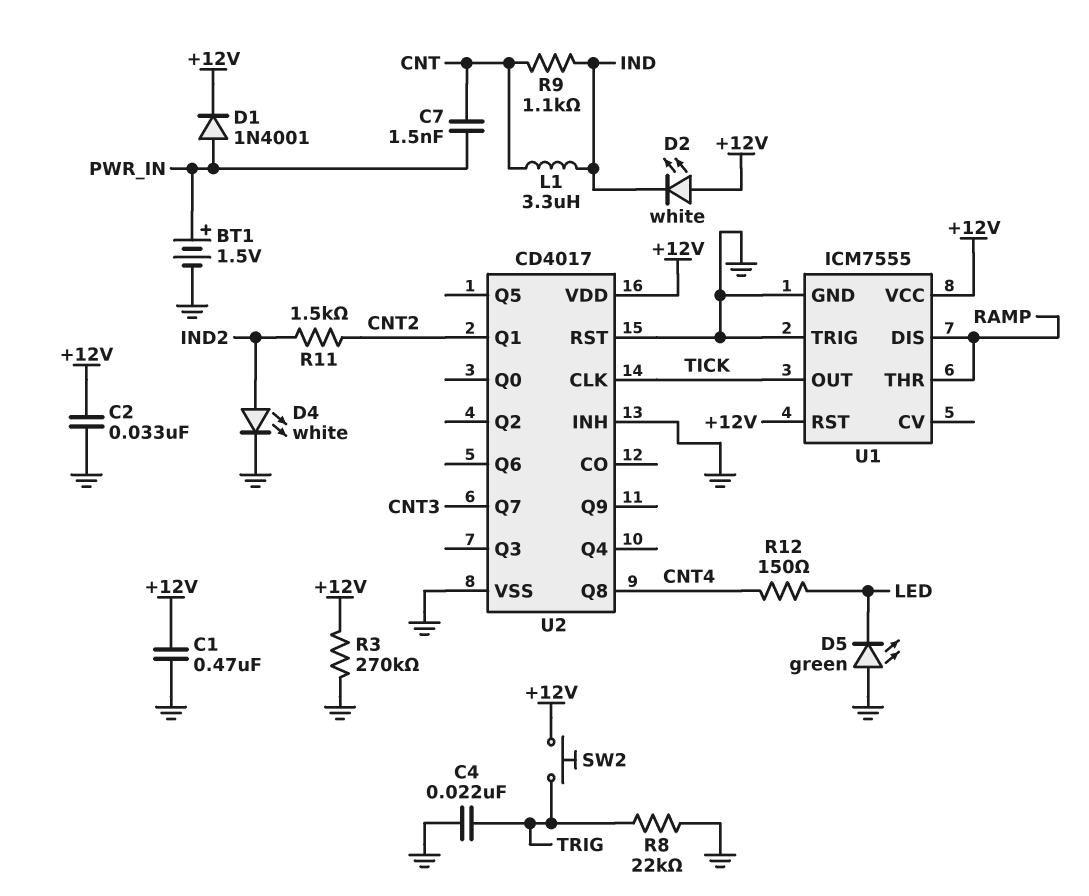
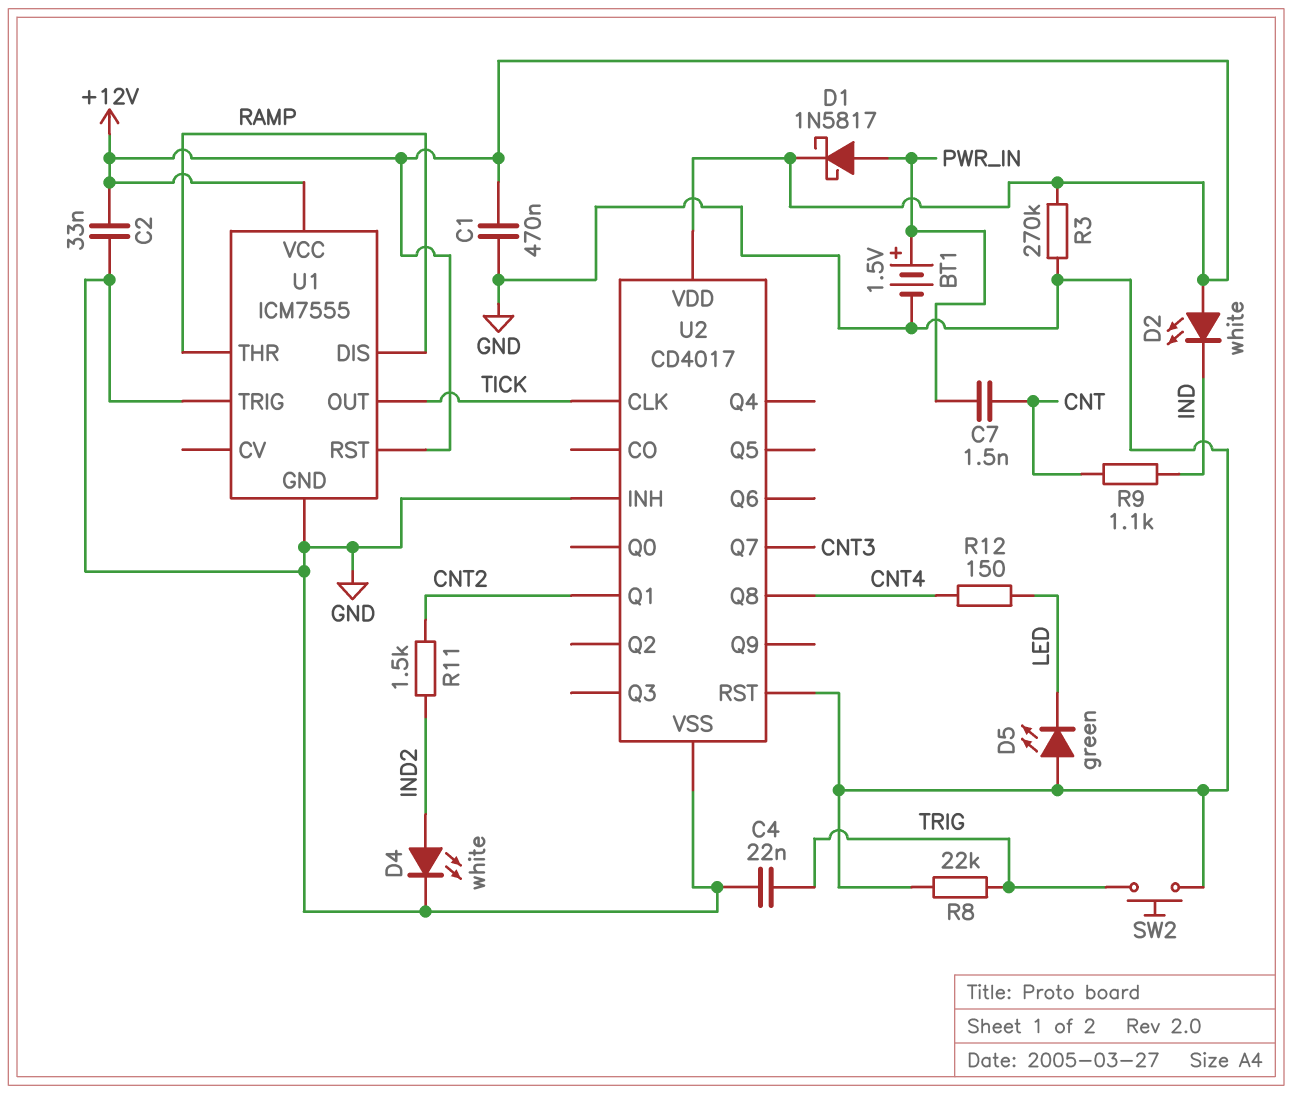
D1: diode 1N4001 (A PWR_IN, K +12V) -> schottky 1N5817 (A PWR_IN, K +12V)
L1: 3.3uH (CNT, IND) -> none
SW2: button (+12V, TRIG) -> button (GND, TRIG)

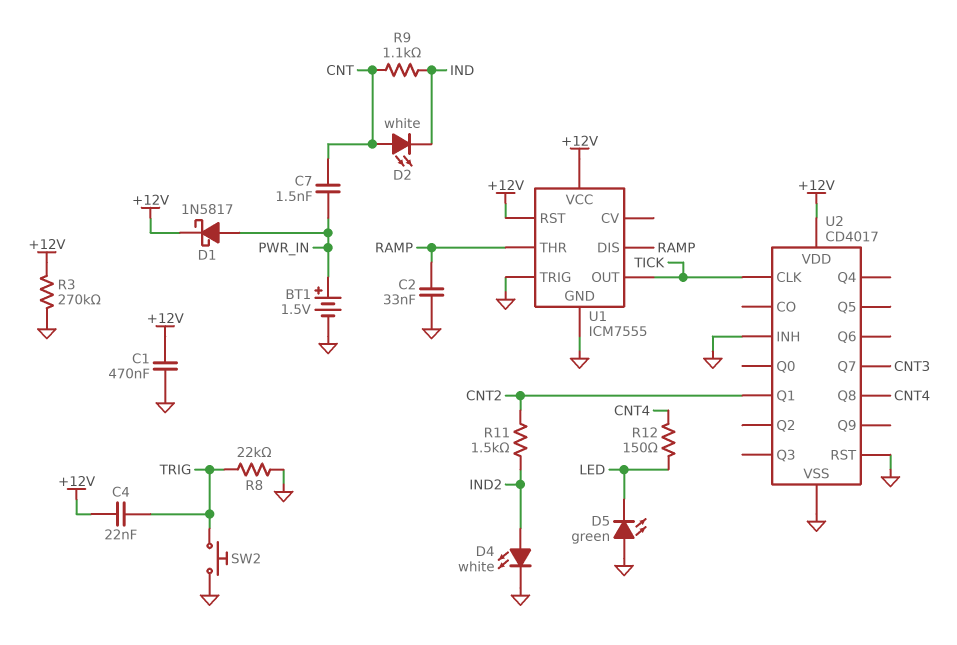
C2: 33nF (+12V, GND) -> 33nF (GND, RAMP)
C4: 22nF (GND, TRIG) -> 22nF (+12V, TRIG)
D2: LED white (A +12V, K IND) -> LED white (A CNT, K IND)

